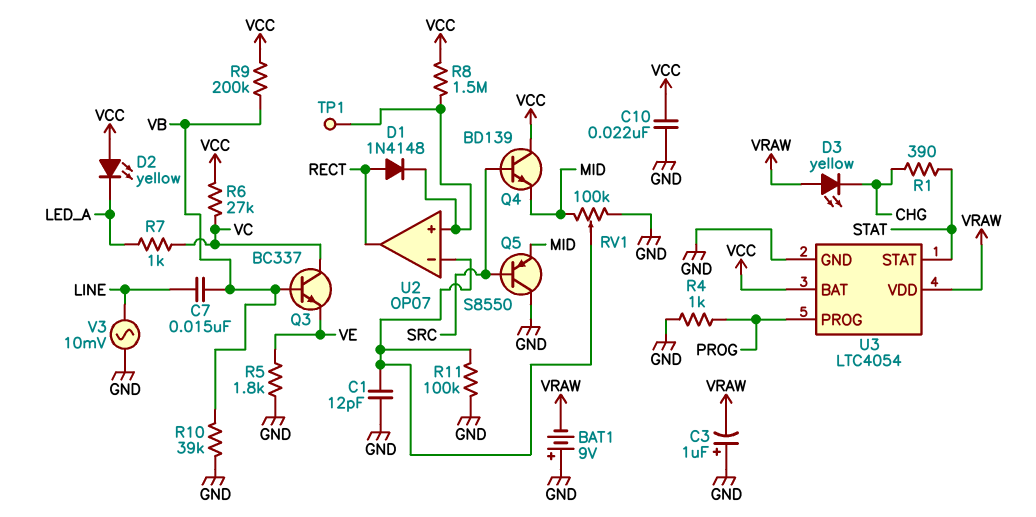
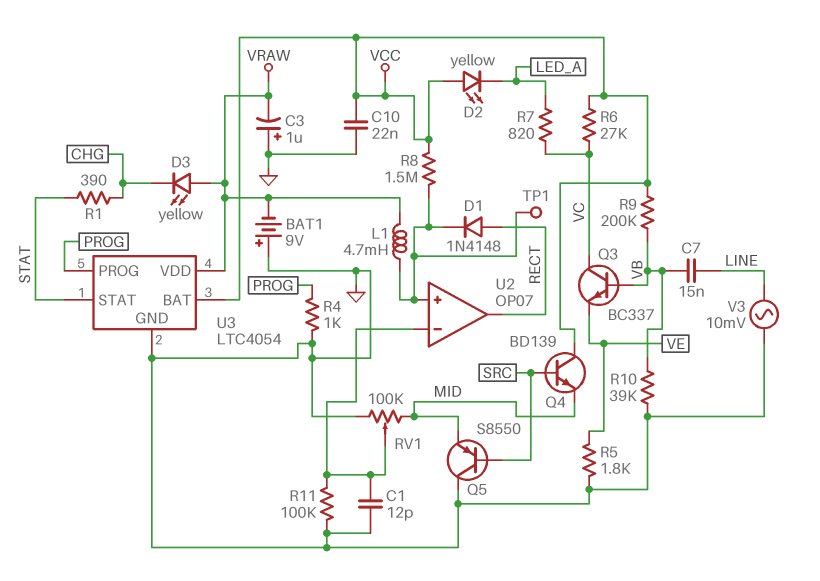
L1: none -> 4.7mH (U2/in+, VRAW)
R7: 1k (LED_A, VC) -> 820 (LED_A, VC)

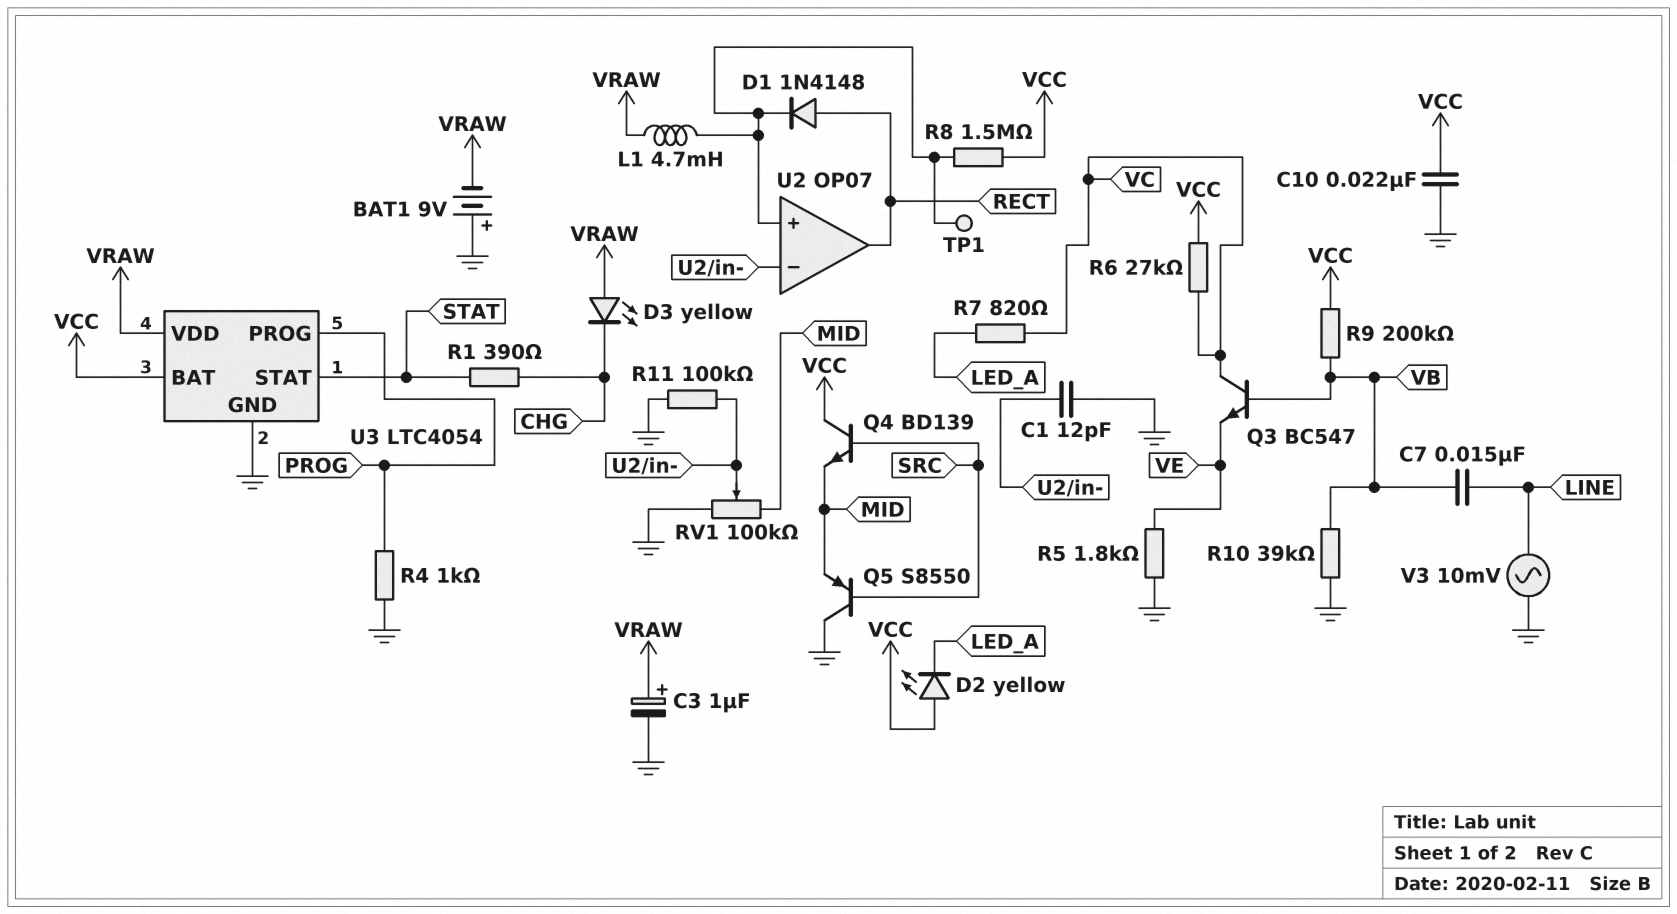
C3: 1uF (plus GND, minus VRAW) -> 1uF (plus VRAW, minus GND)
Q3: NPN BC337 (B VB, C VC, E VE) -> NPN BC547 (B VB, C VC, E VE)

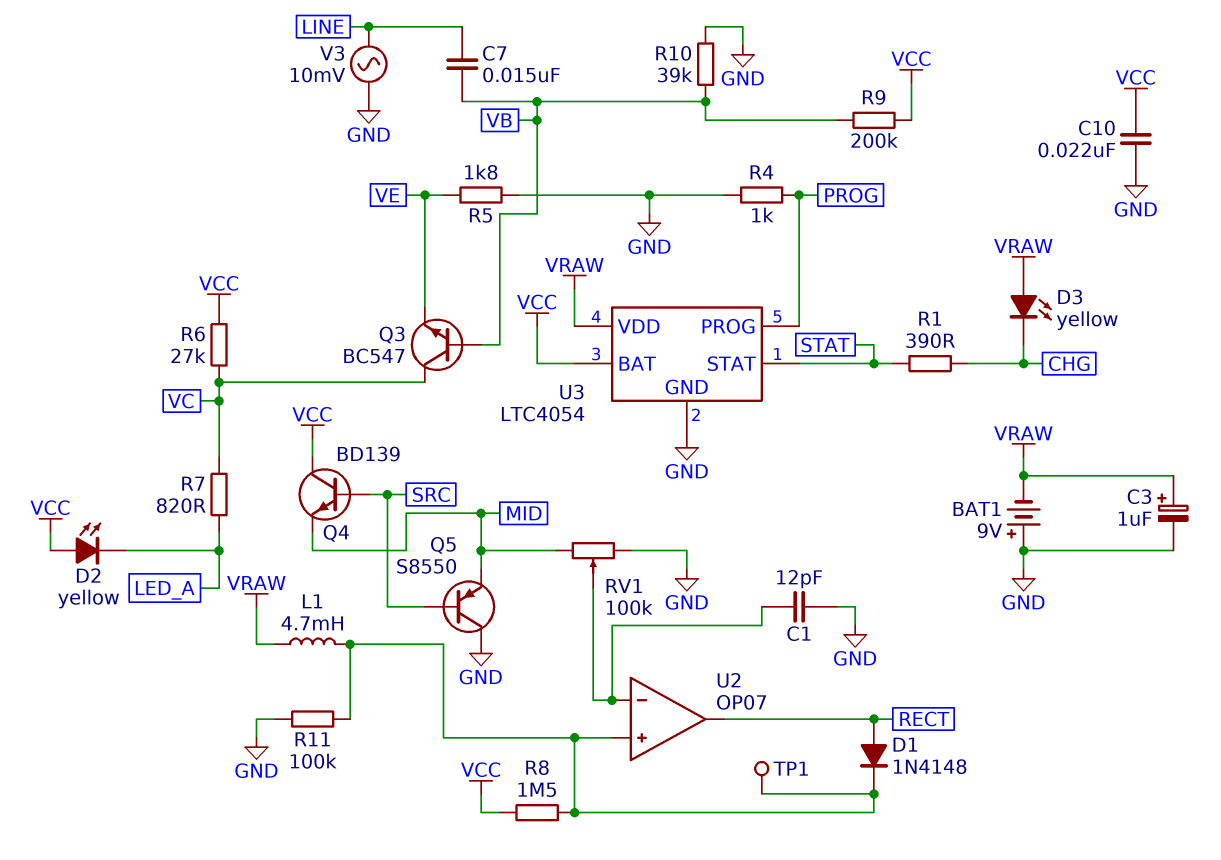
R11: 100k (GND, U2/in-) -> 100k (GND, U2/in+)

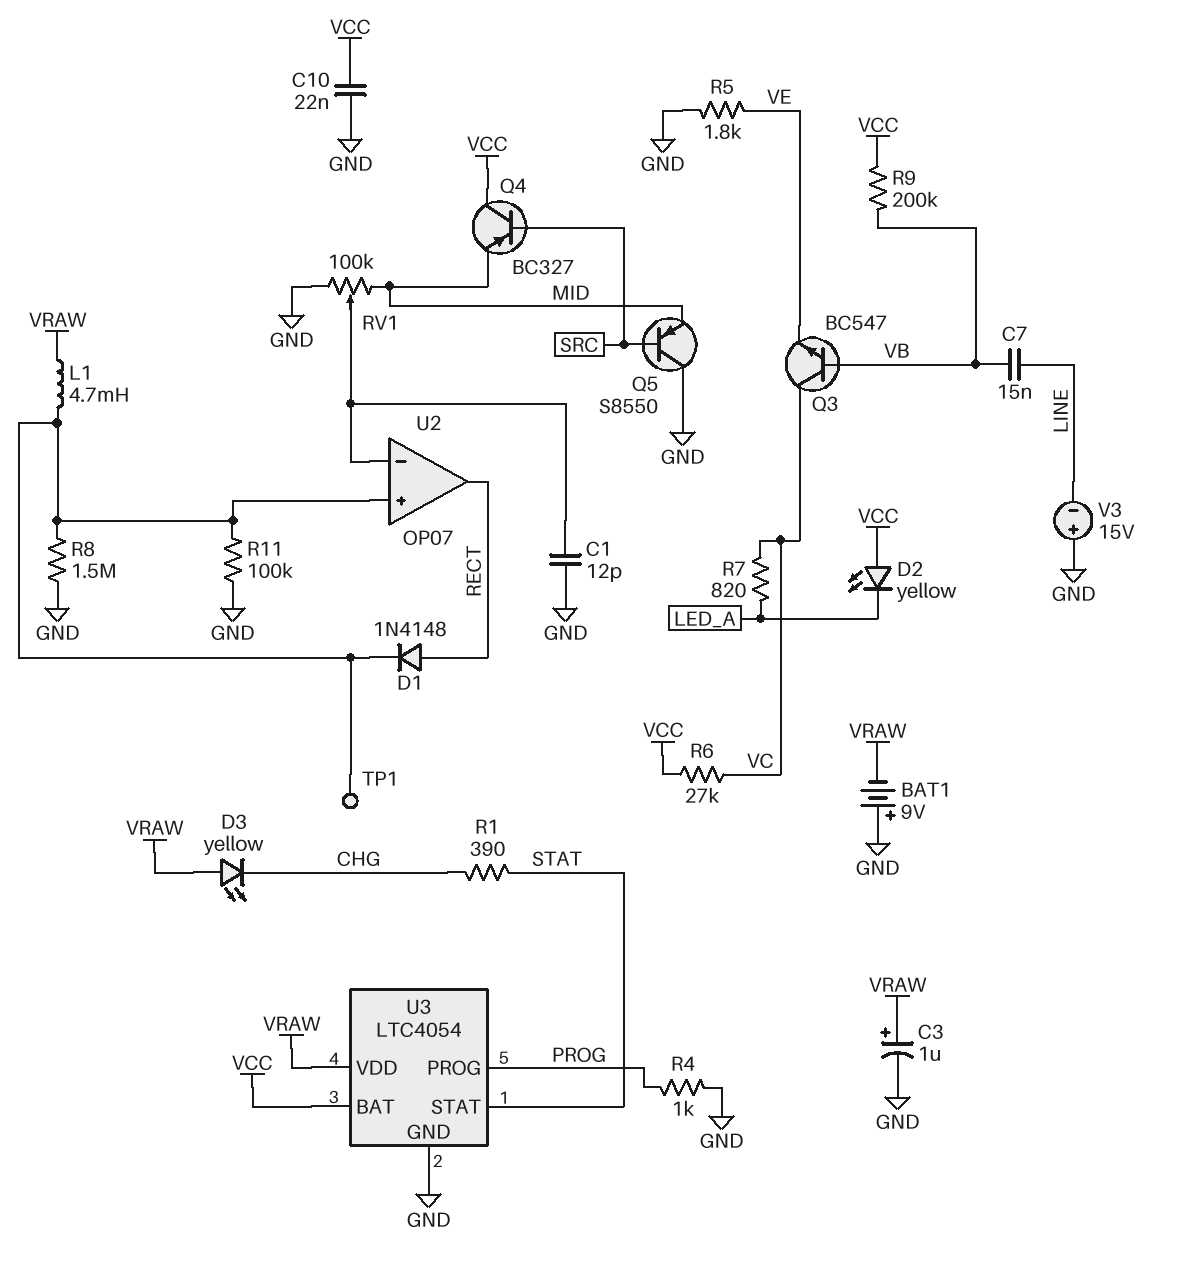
Q4: NPN BD139 (B SRC, C VCC, E MID) -> PNP BC327 (B SRC, C VCC, E MID)
R8: 1.5M (U2/in+, VCC) -> 1.5M (GND, U2/in+)
R10: 39k (GND, VB) -> none
V3: AC 10mV (GND, LINE) -> 15V (plus GND, minus LINE)

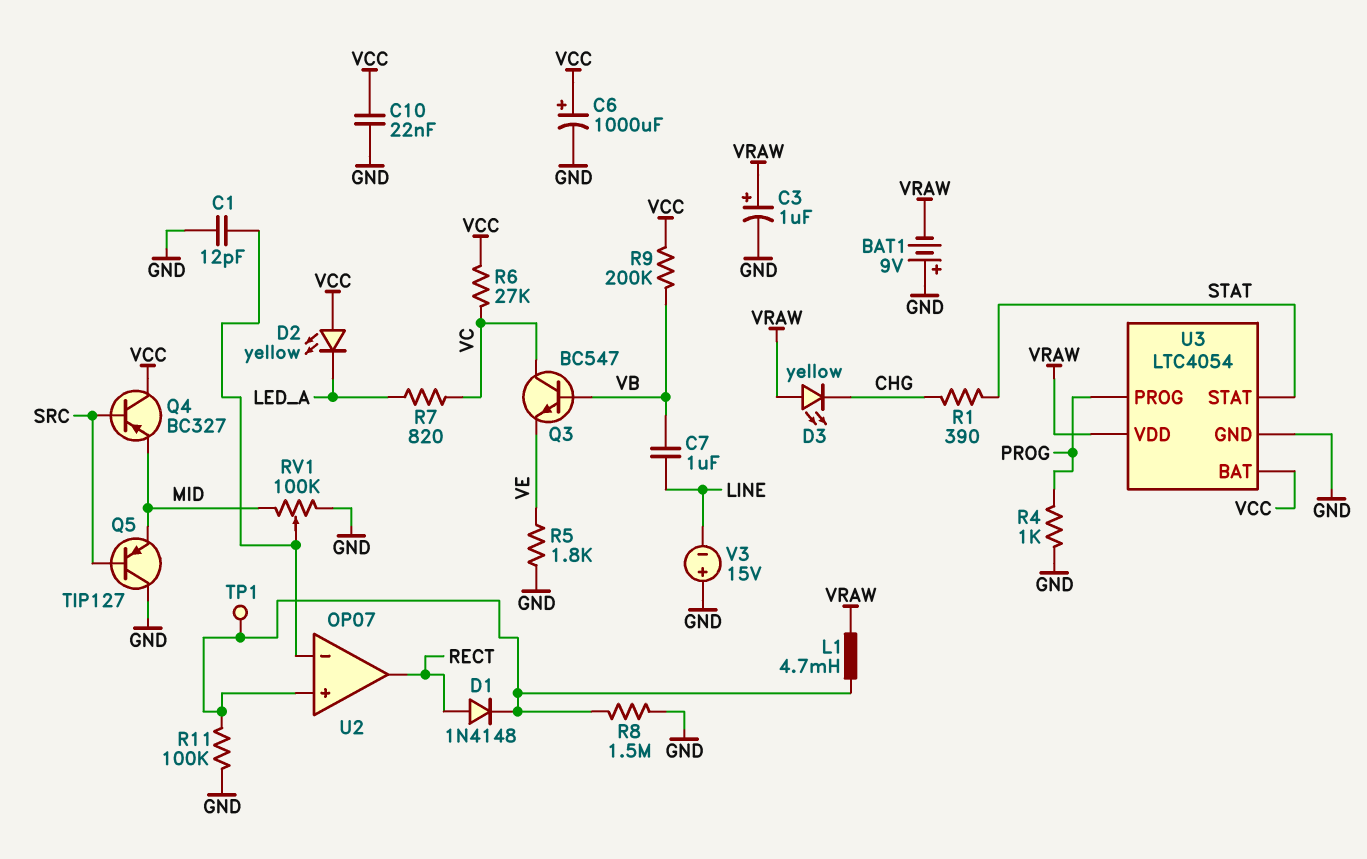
C6: none -> 1000uF (plus VCC, minus GND)
C7: 15nF (LINE, VB) -> 1uF (LINE, VB)
Q5: PNP S8550 (B SRC, C GND, E MID) -> PNP TIP127 (B SRC, C GND, E MID)

